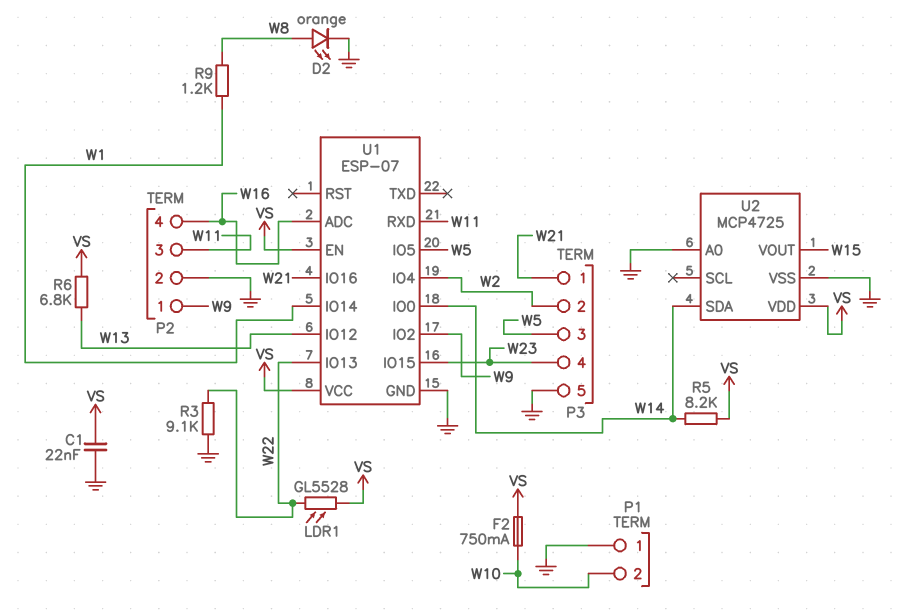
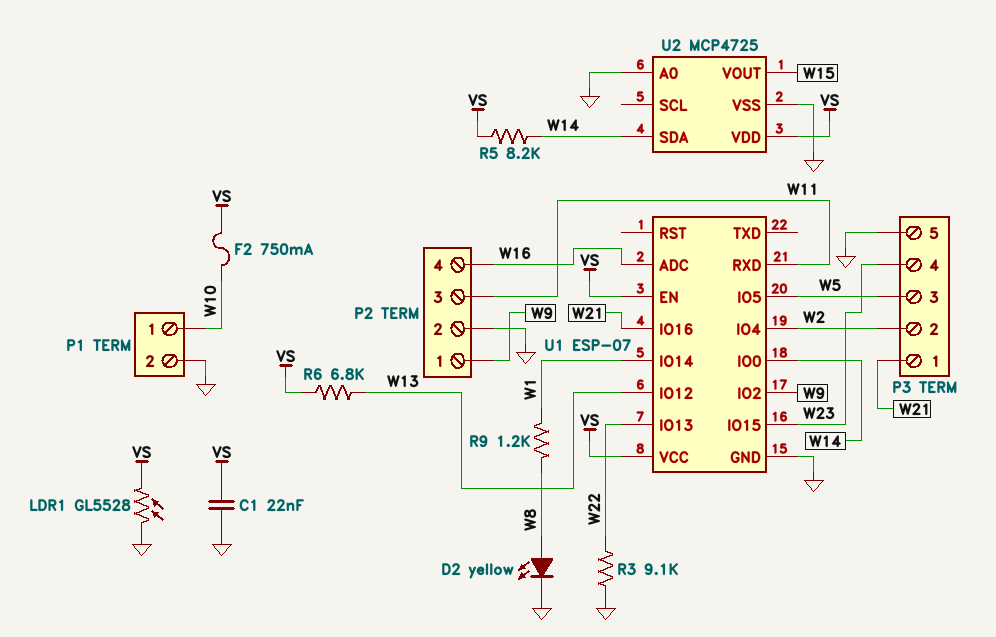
D2: LED orange (A W8, K GND) -> LED yellow (A W8, K GND)
LDR1: GL5528 (VS, W22) -> GL5528 (GND, VS)
P1 pin 1: GND -> W10
P1 pin 2: W10 -> GND

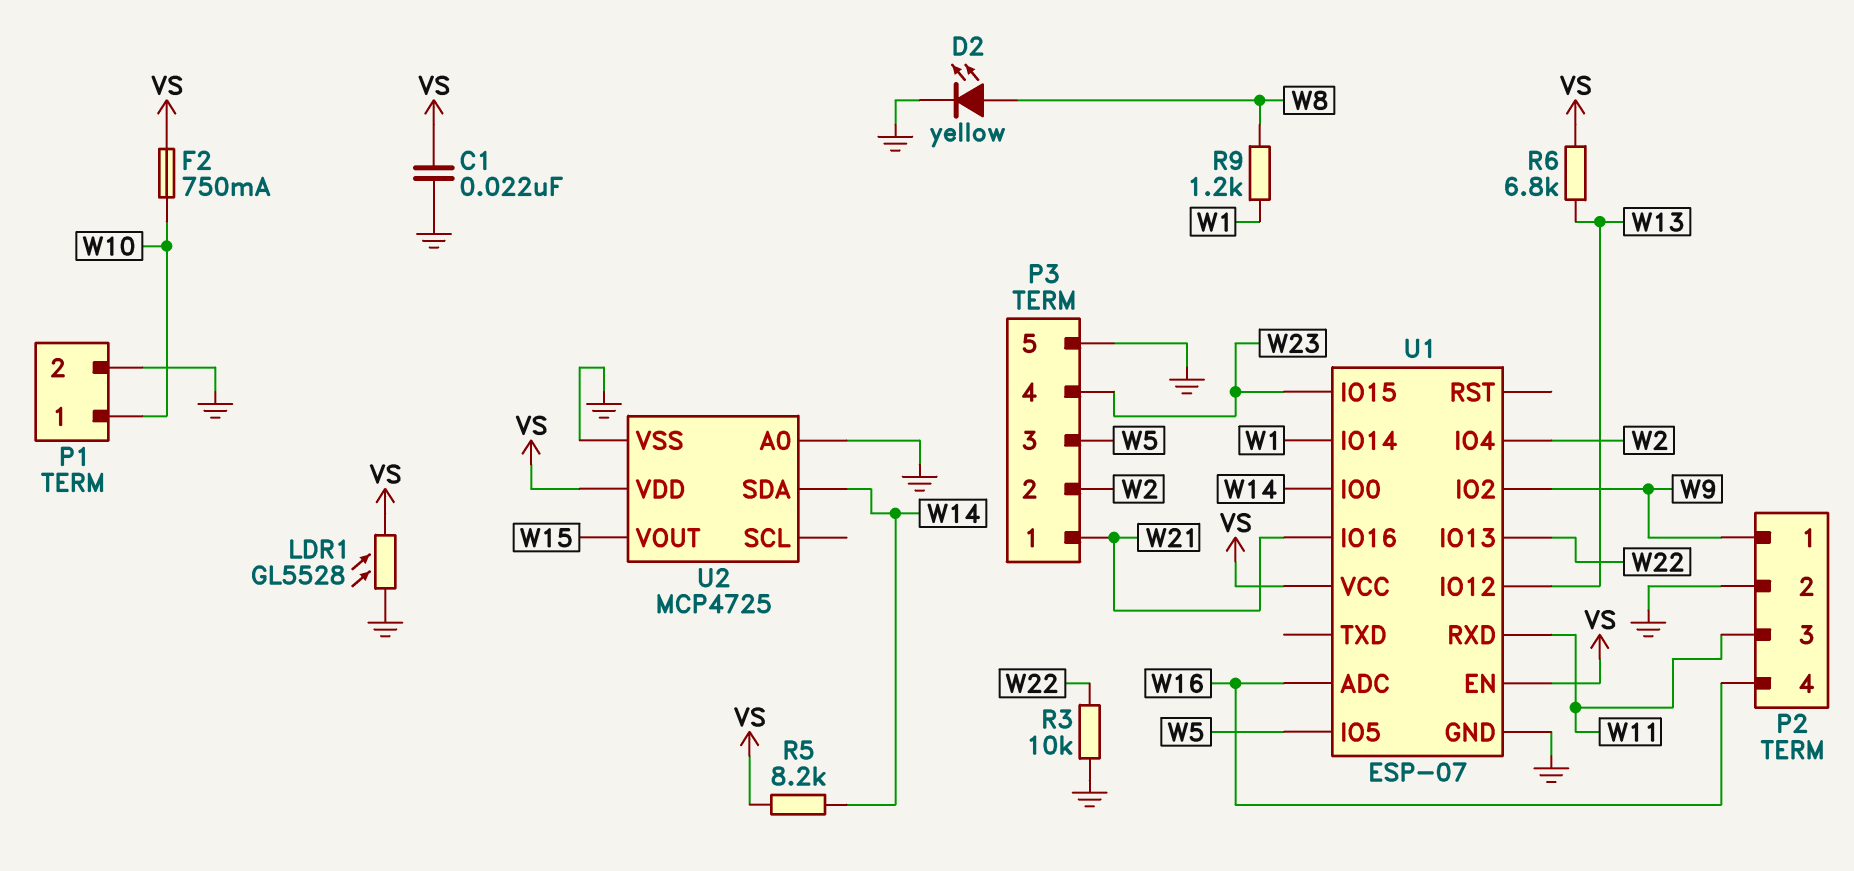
R3: 9.1k (GND, W22) -> 10k (GND, W22)

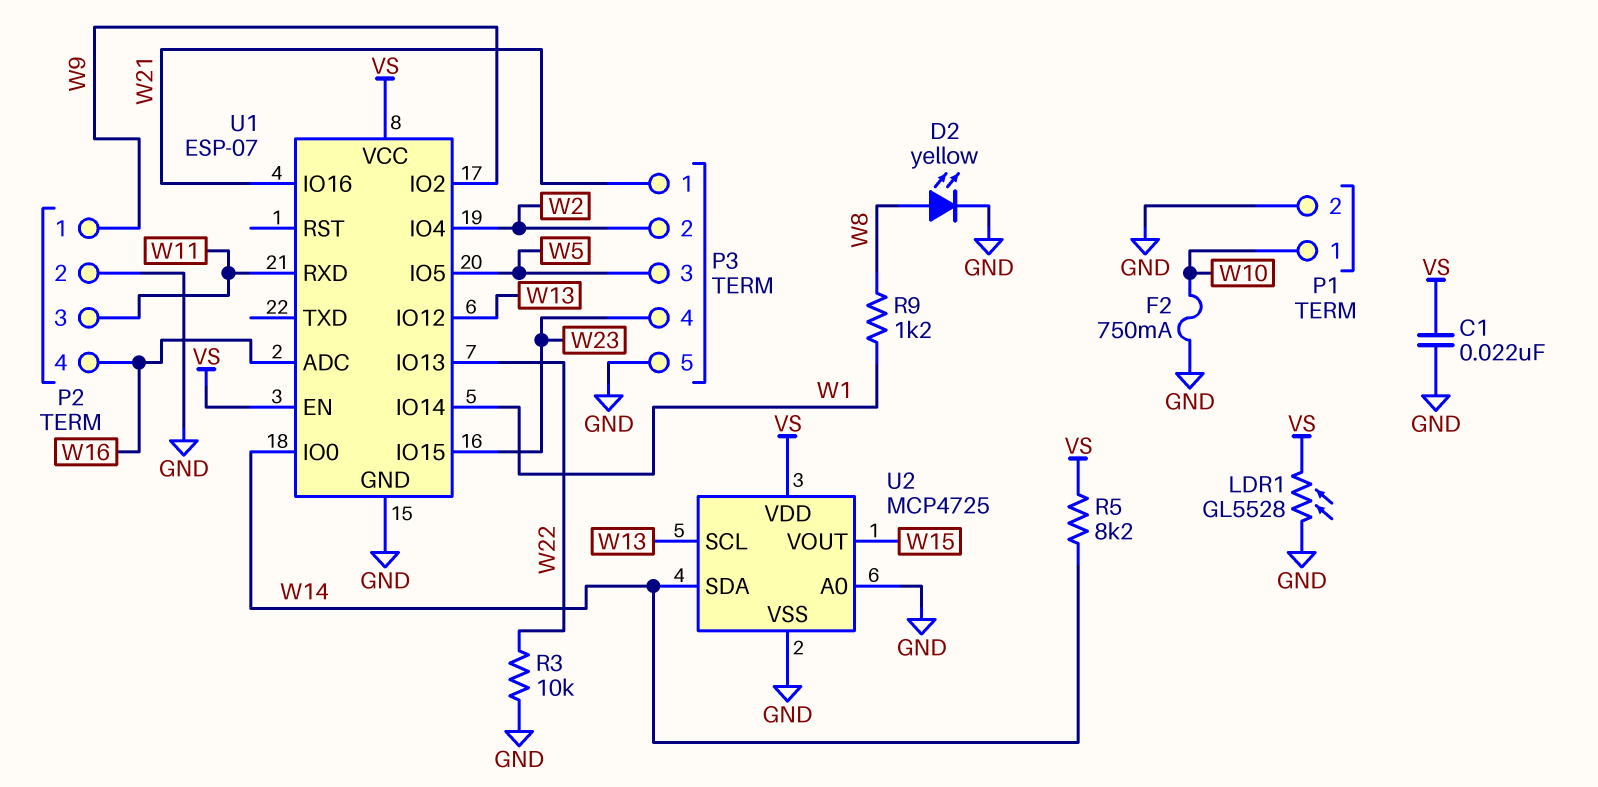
F2: 750mA (VS, W10) -> 750mA (GND, W10)
R6: 6.8k (VS, W13) -> none
U2 pin SCL: none -> W13

